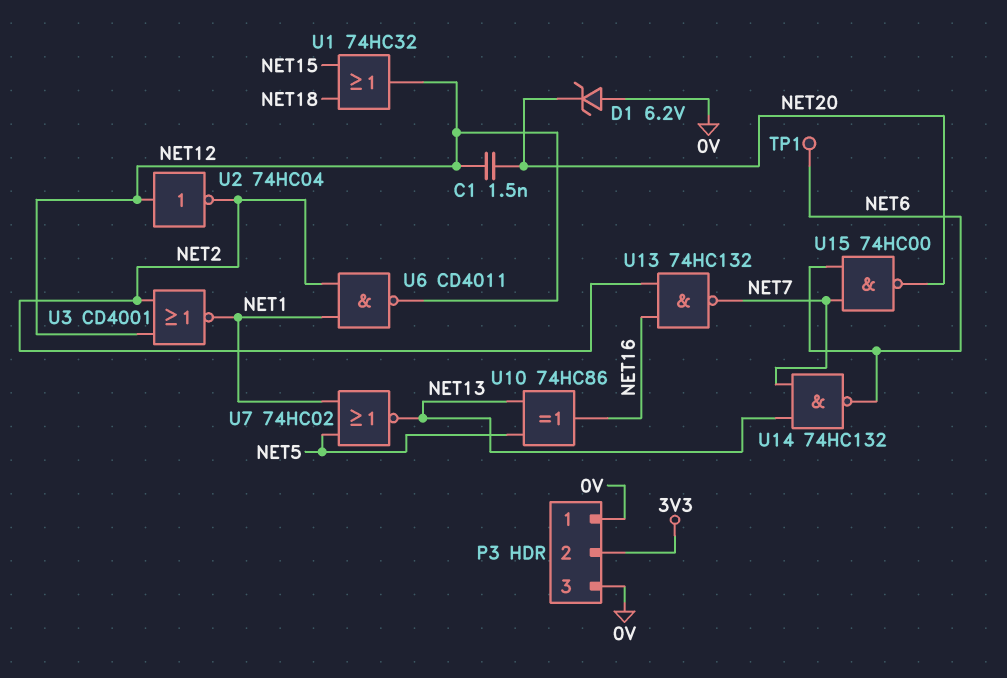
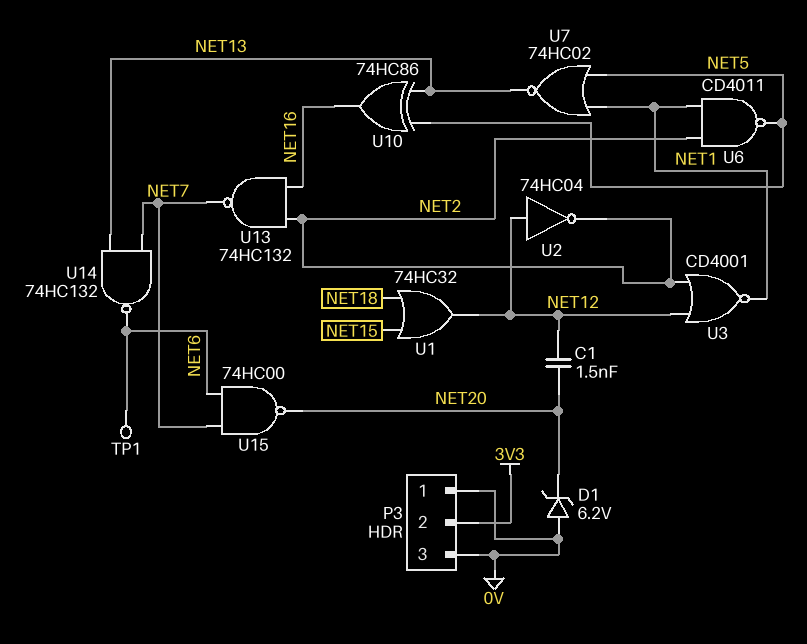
U6: NAND CD4011 (in NET1, in NET2, out NET12) -> NAND CD4011 (in NET1, in NET2, out NET5)

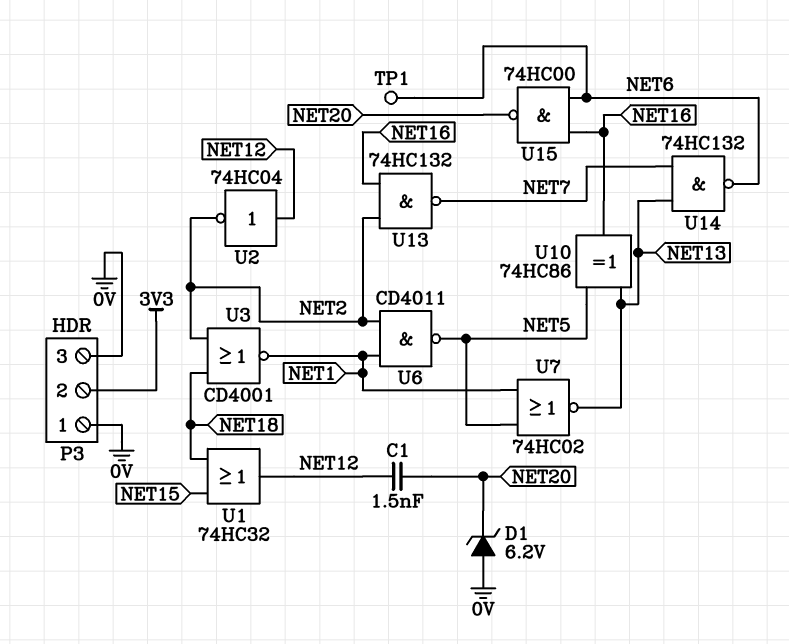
U3: NOR CD4001 (in NET2, in NET12, out NET1) -> NOR CD4001 (in NET2, in NET18, out NET1)
U15: NAND 74HC00 (in NET6, in NET7, out NET20) -> NAND 74HC00 (in NET6, in NET16, out NET20)

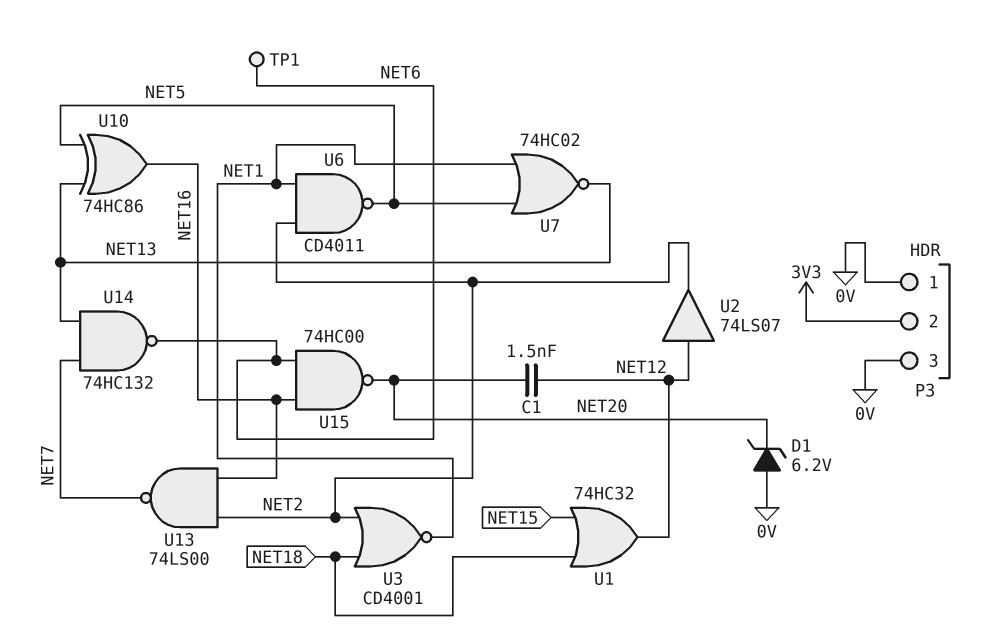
U2: NOT 74HC04 (in NET12, out NET2) -> buffer 74LS07 (in NET12, out NET2)
U13: NAND 74HC132 (in NET2, in NET16, out NET7) -> NAND 74LS00 (in NET2, in NET16, out NET7)

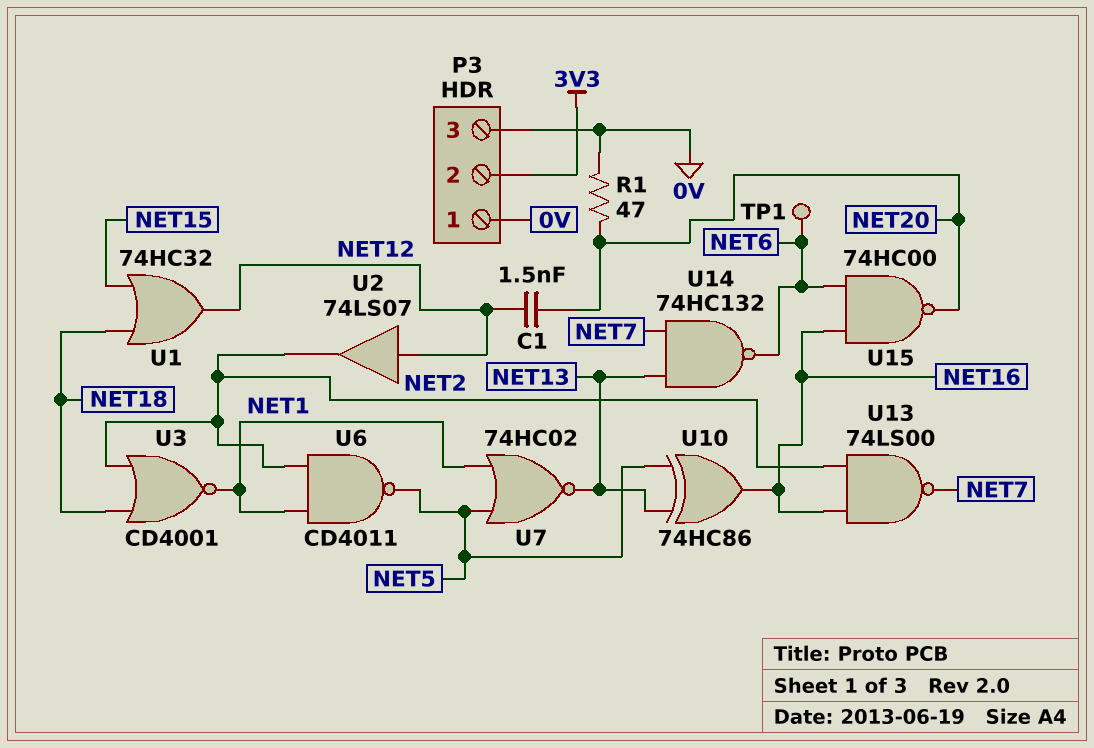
D1: zener 6.2V (A 0V, K NET20) -> none
R1: none -> 47 (0V, NET20)

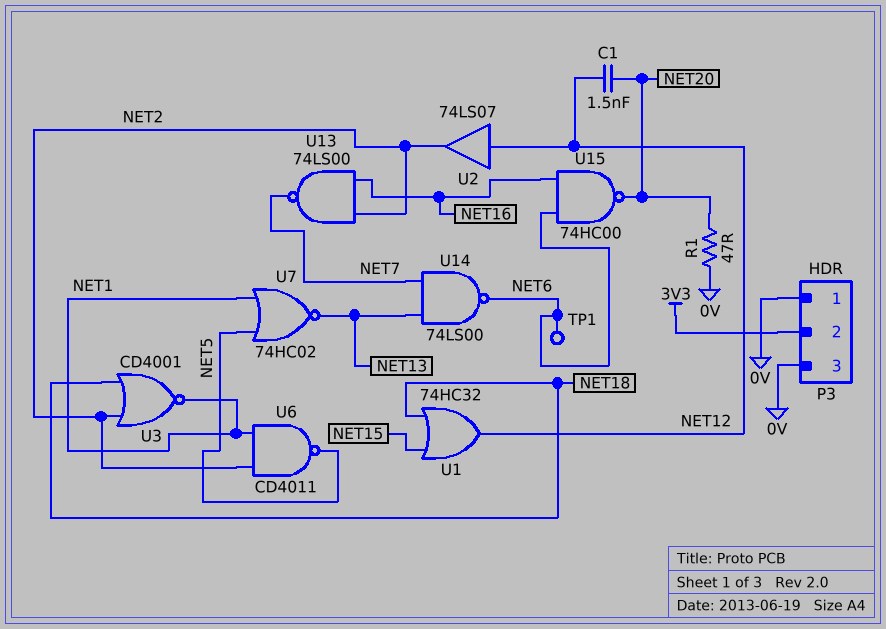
U10: XOR 74HC86 (in NET5, in NET13, out NET16) -> none
U14: NAND 74HC132 (in NET7, in NET13, out NET6) -> NAND 74LS00 (in NET7, in NET13, out NET6)

